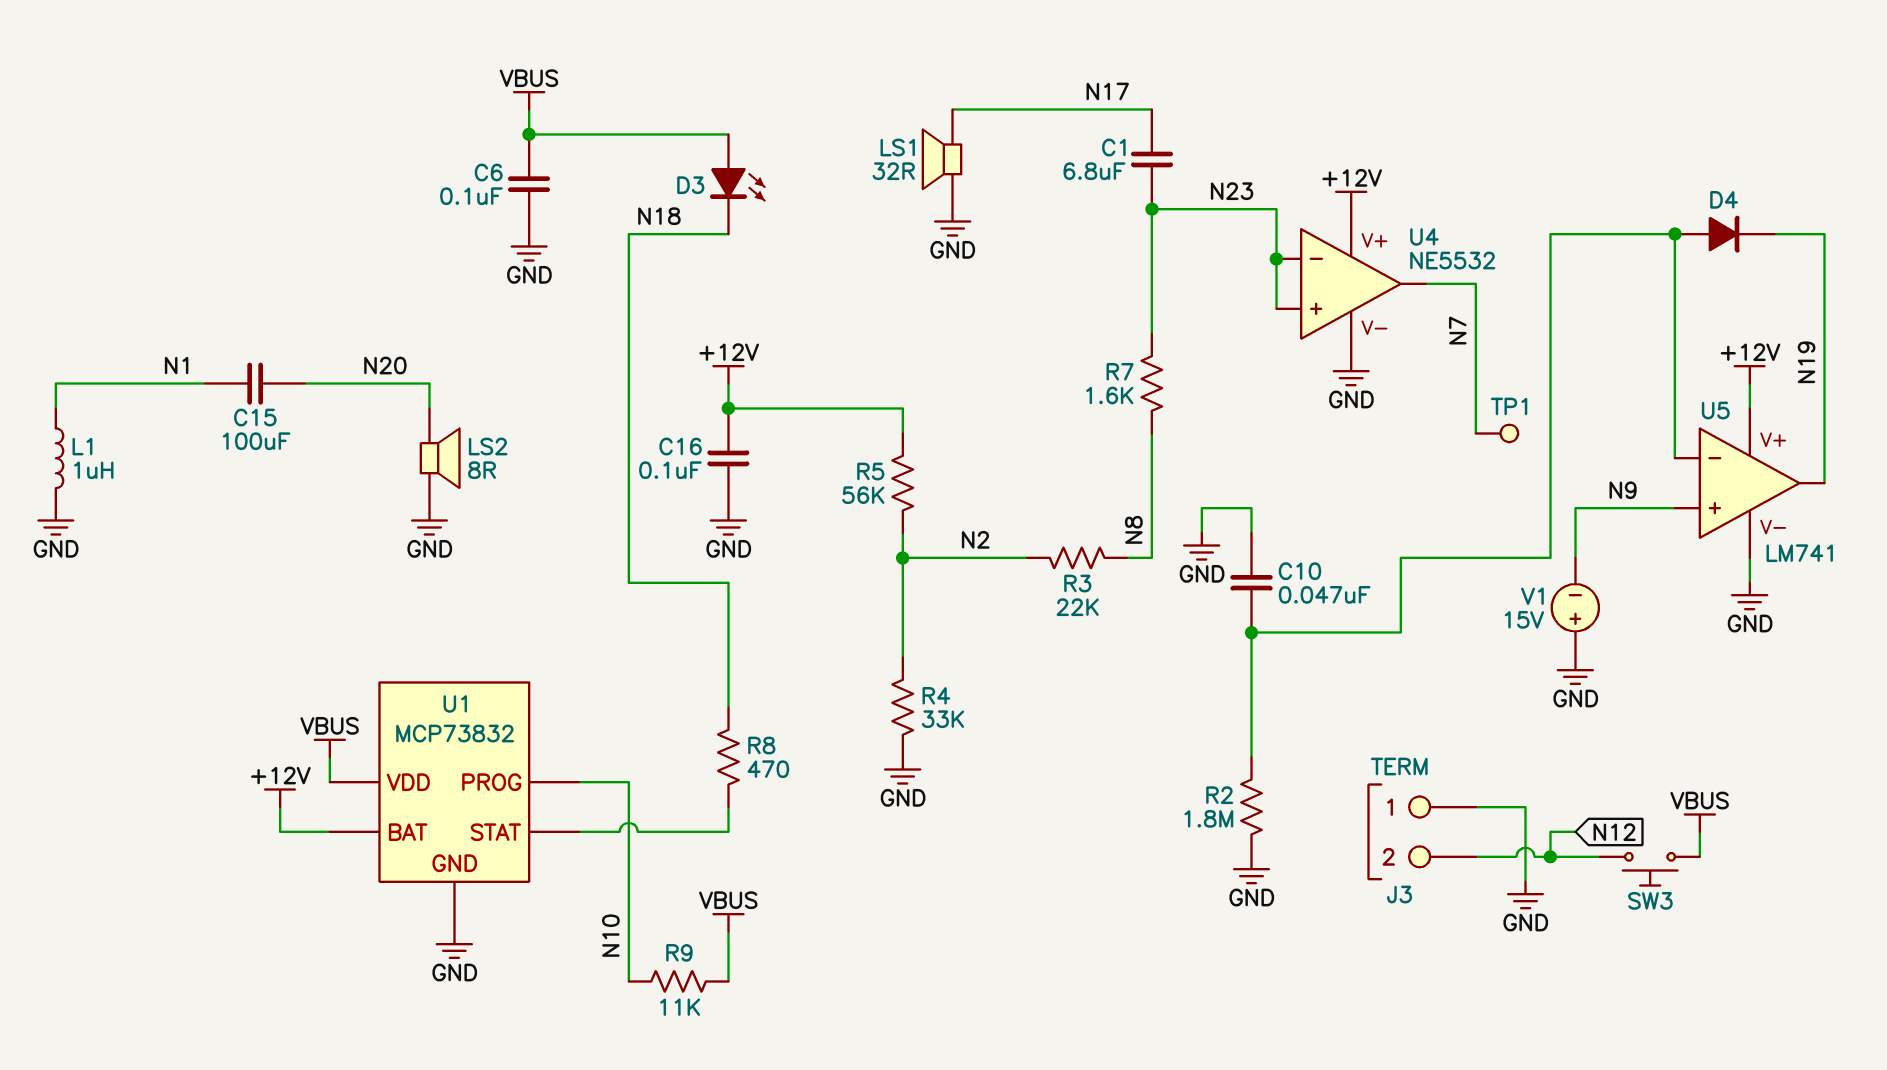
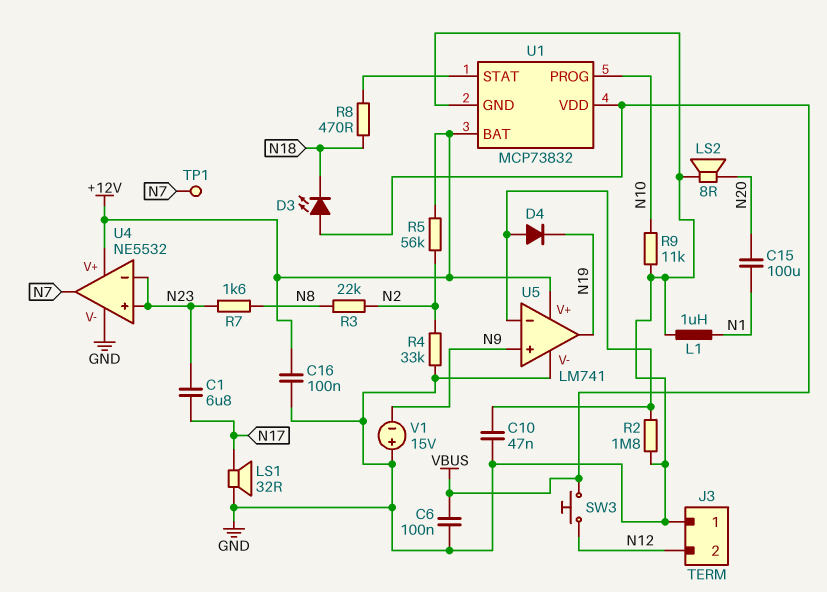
R9: 11k (N10, VBUS) -> 11k (GND, N10)

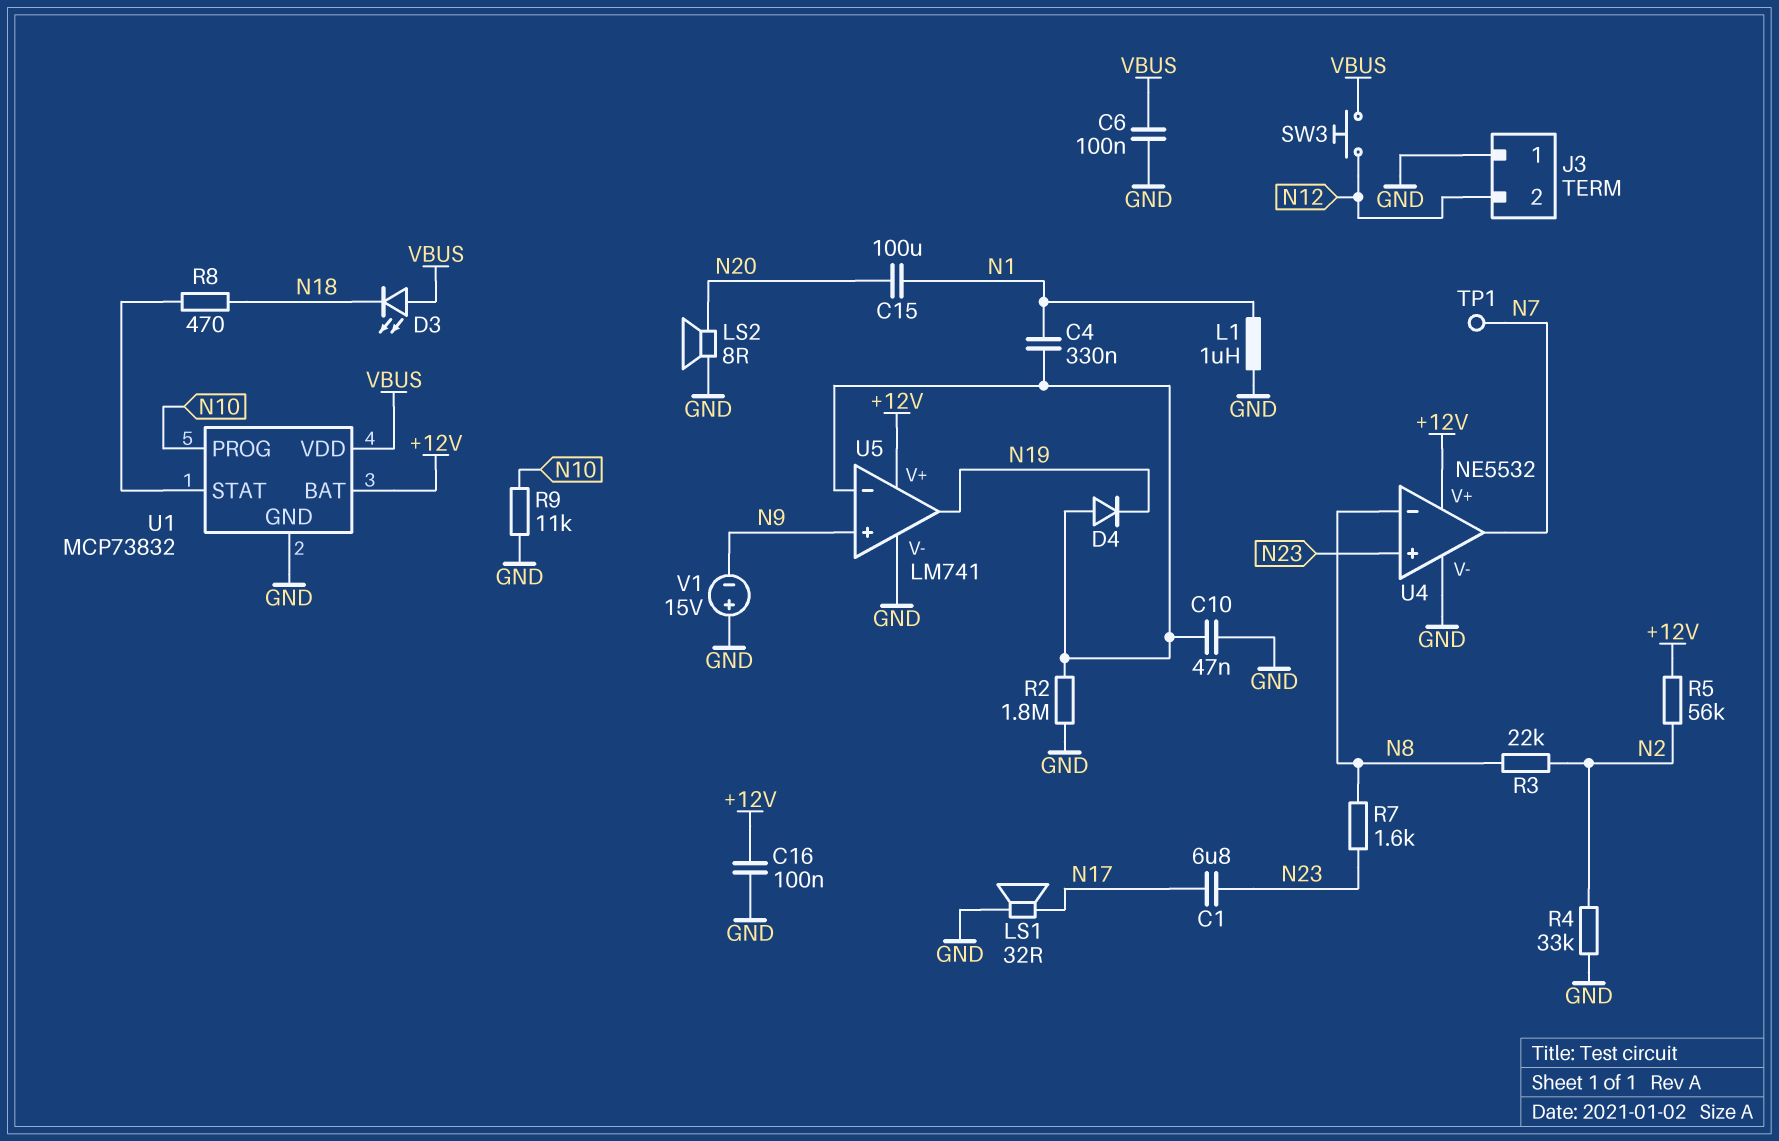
C4: none -> 330nF (N1, U5/in-)
U4 pin in-: N23 -> N8

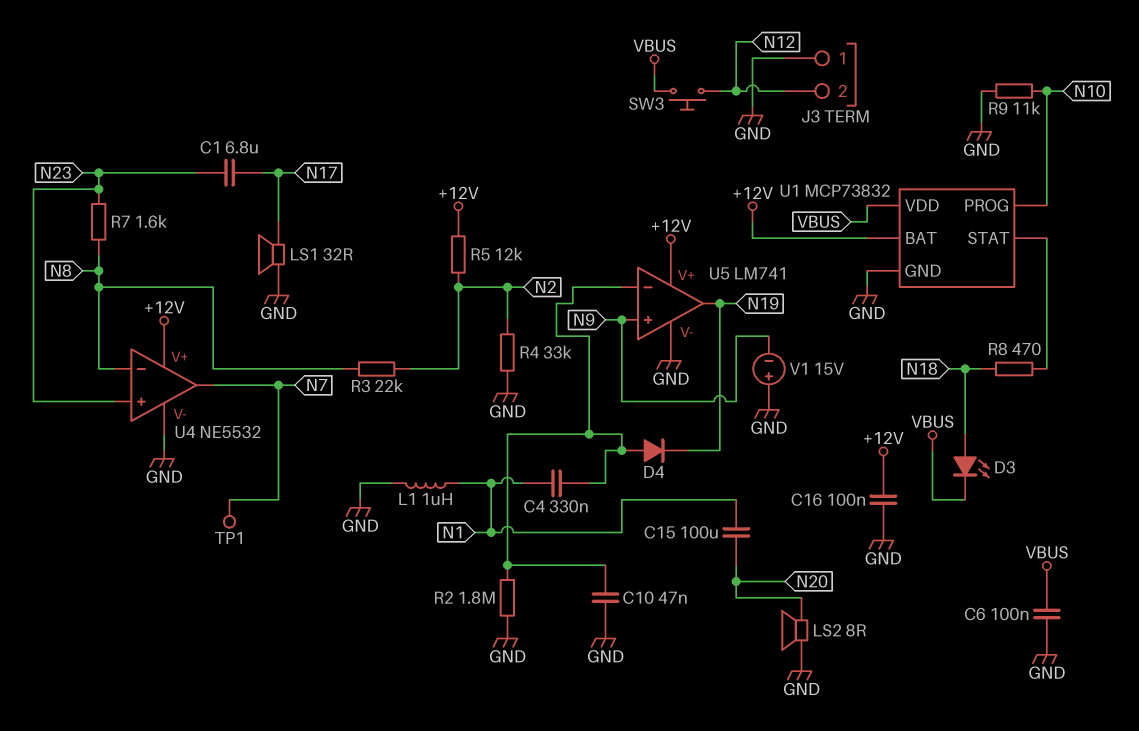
D3: LED (A VBUS, K N18) -> LED (A N18, K VBUS)
R5: 56k (+12V, N2) -> 12k (+12V, N2)

